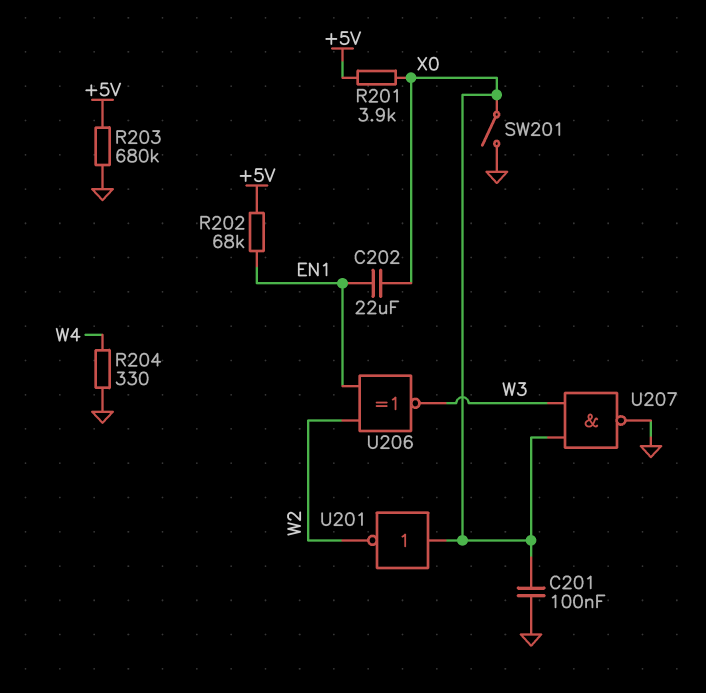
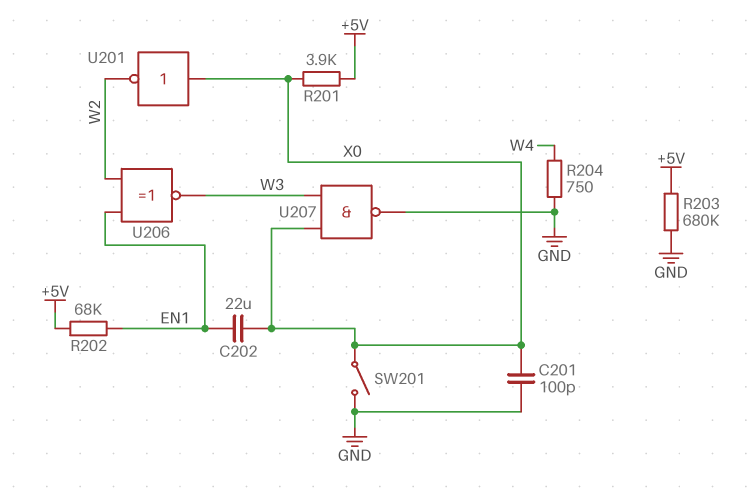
C201: 100nF (GND, X0) -> 100pF (GND, X0)
R204: 330 (GND, W4) -> 750 (GND, W4)

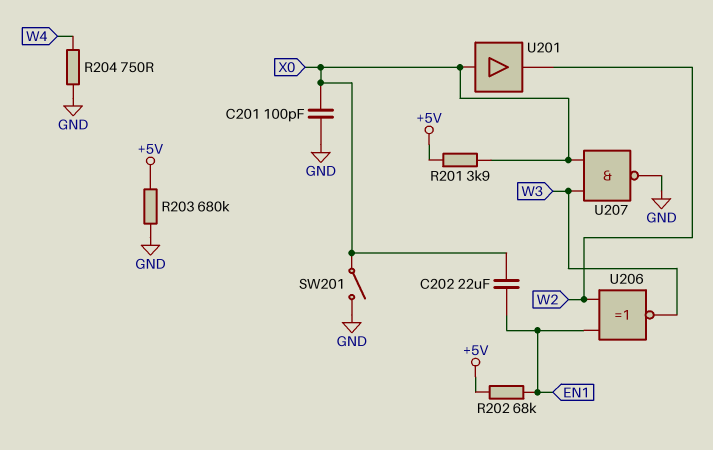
U201: NOT (in X0, out W2) -> buffer (in X0, out W2)

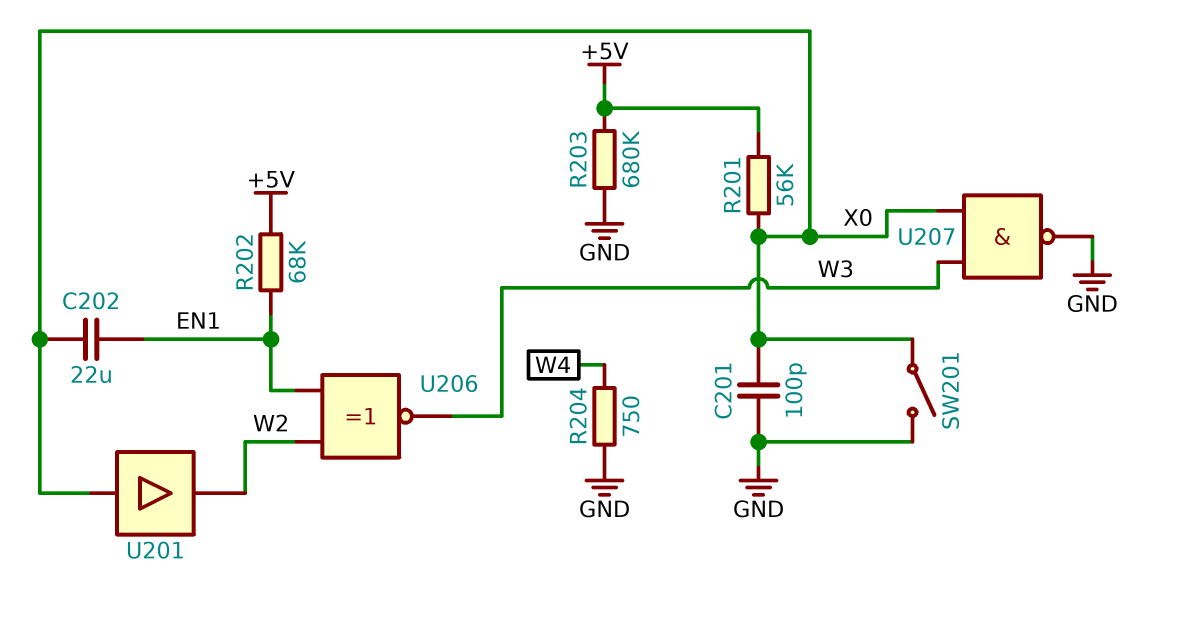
R201: 3.9k (+5V, X0) -> 56k (+5V, X0)

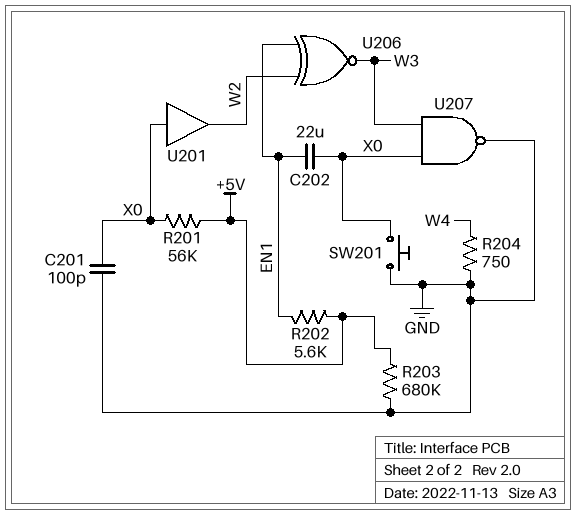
R202: 68k (+5V, EN1) -> 5.6k (+5V, EN1)
SW201: switch (GND, X0) -> button (GND, X0)

